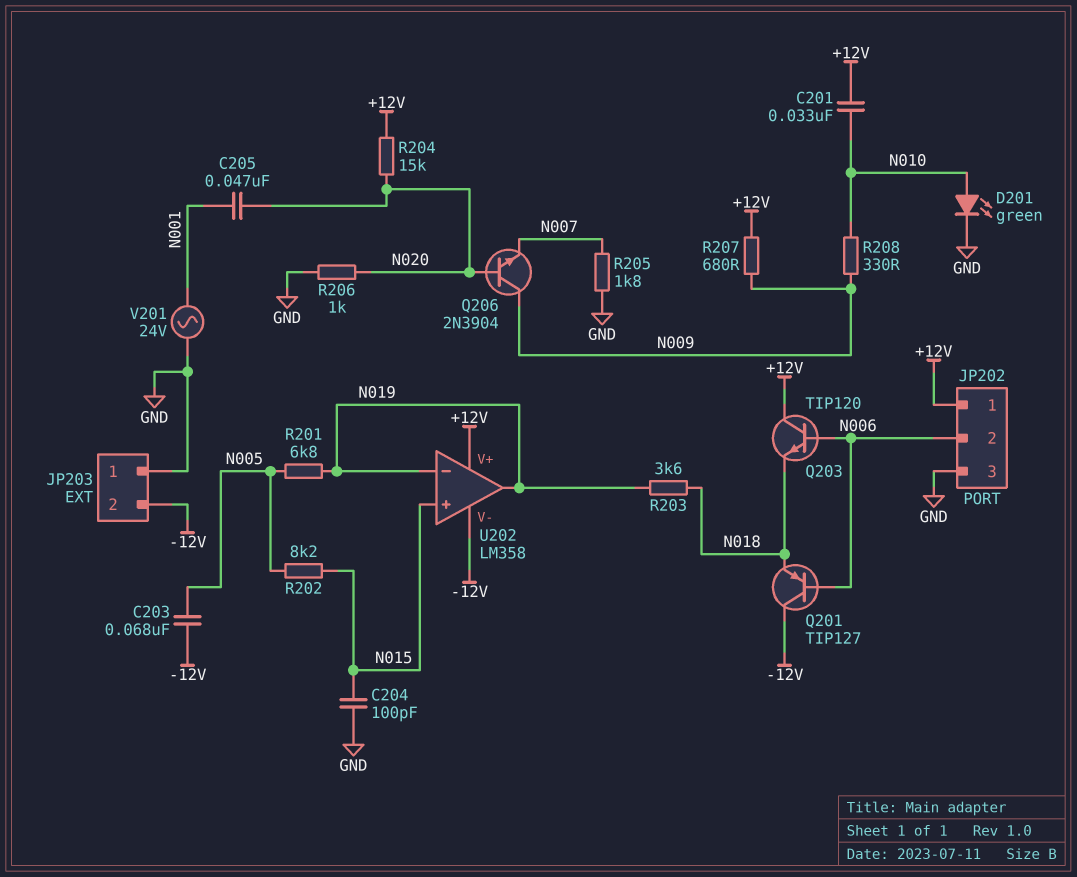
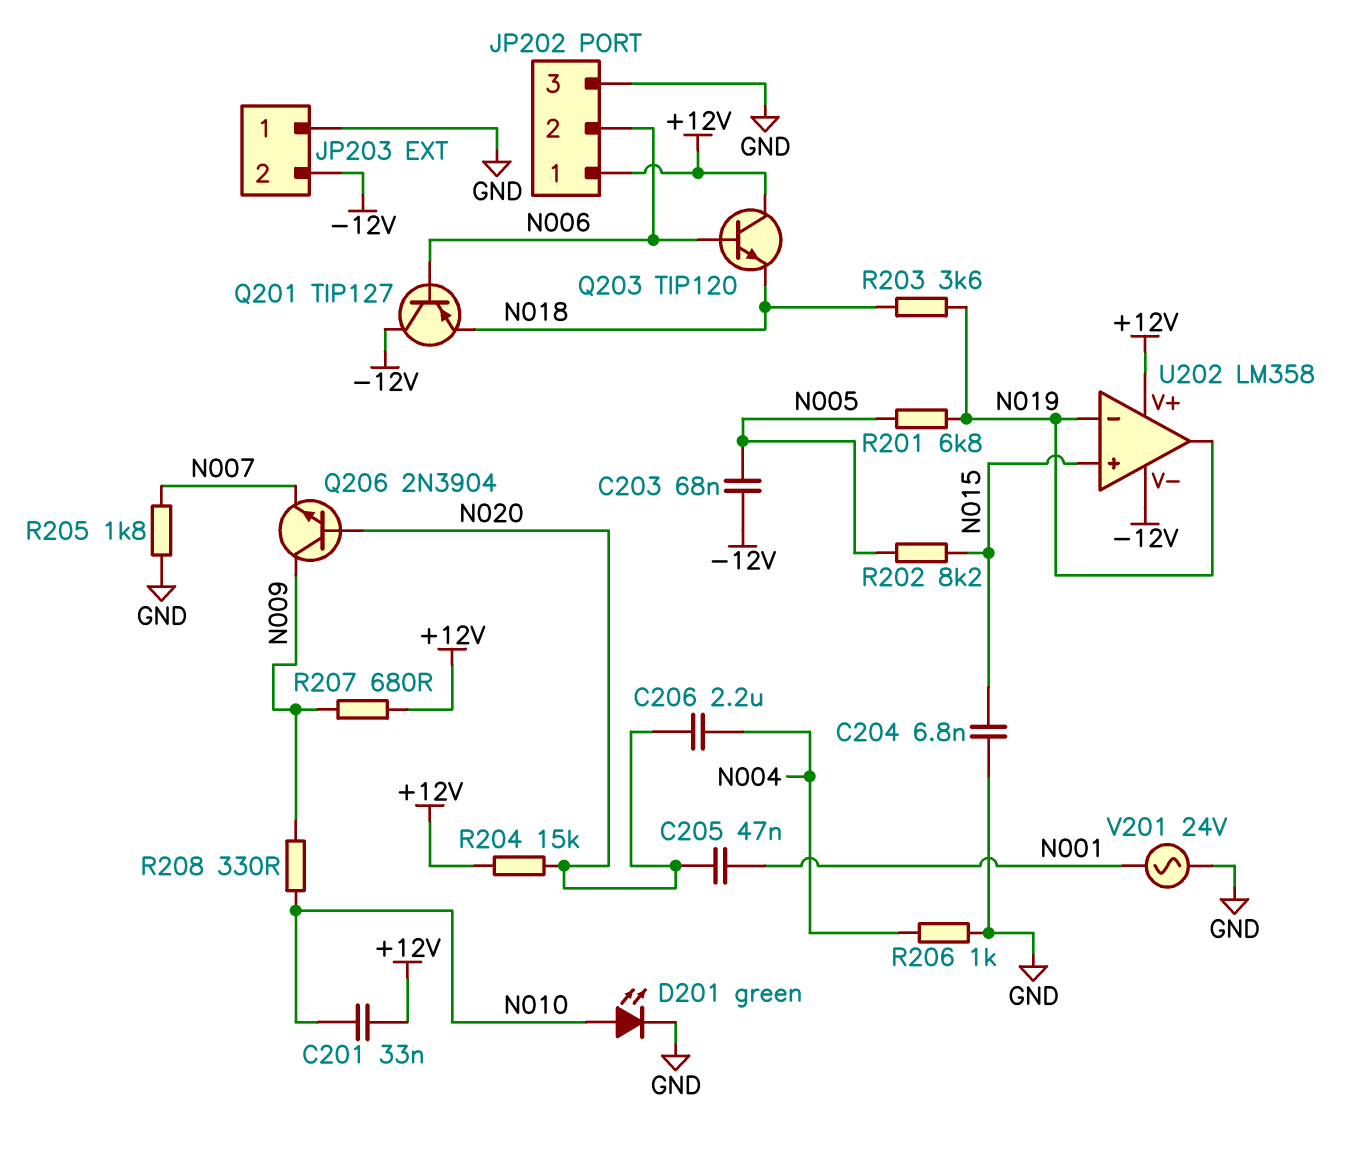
C204: 100pF (GND, N015) -> 6.8nF (GND, N015)
C206: none -> 2.2uF (N004, N020)
R206: 1k (GND, N020) -> 1k (GND, N004)

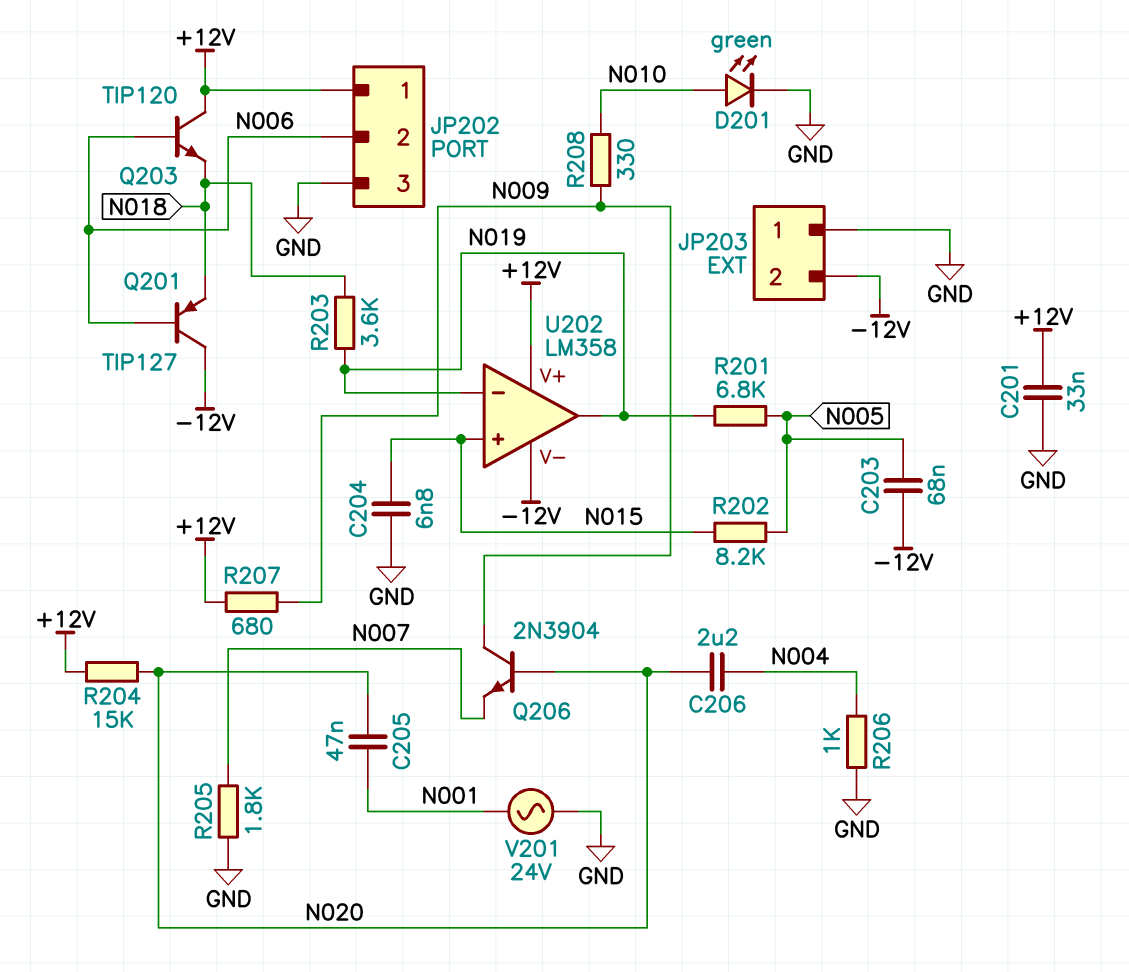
C201: 33nF (+12V, N010) -> 33nF (+12V, GND)

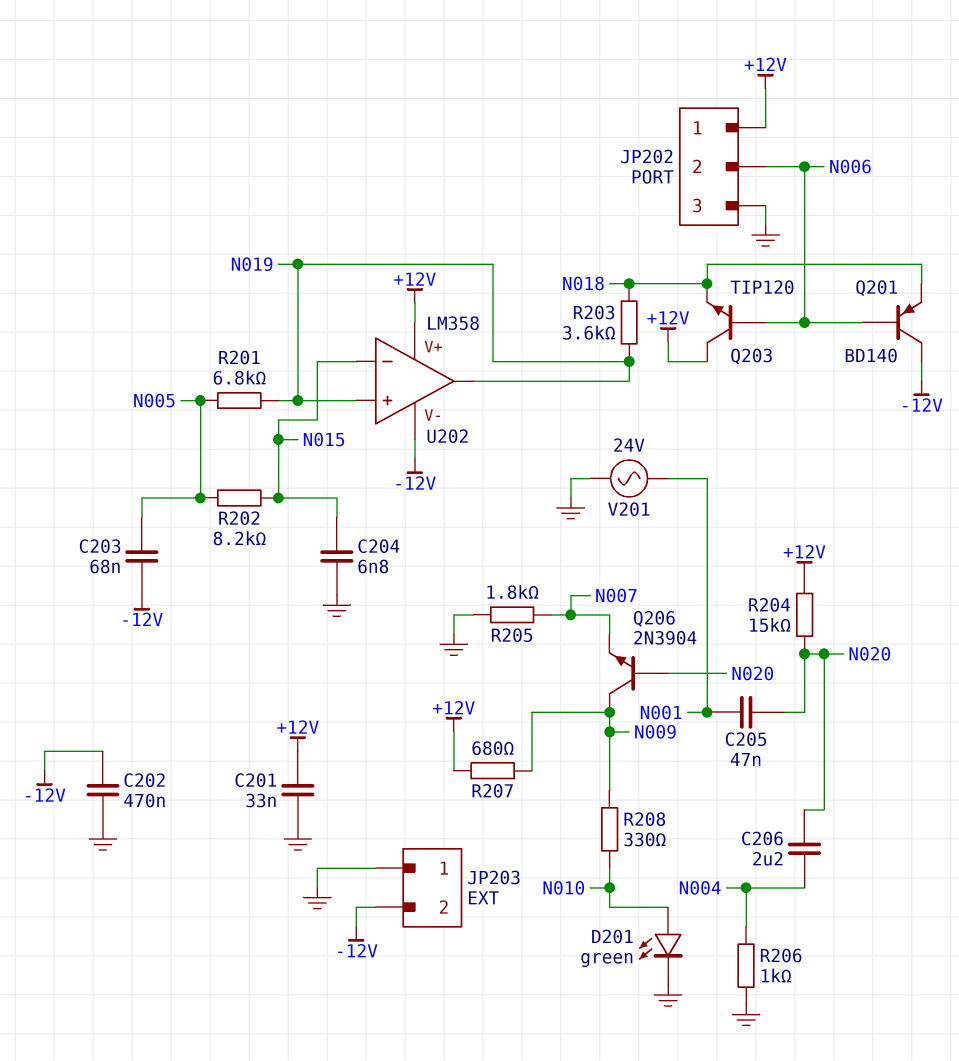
C202: none -> 470nF (-12V, GND)
Q201: PNP TIP127 (B N006, C -12V, E N018) -> PNP BD140 (B N006, C -12V, E N018)
U202 pin in+: N015 -> N019
U202 pin in-: N019 -> N015

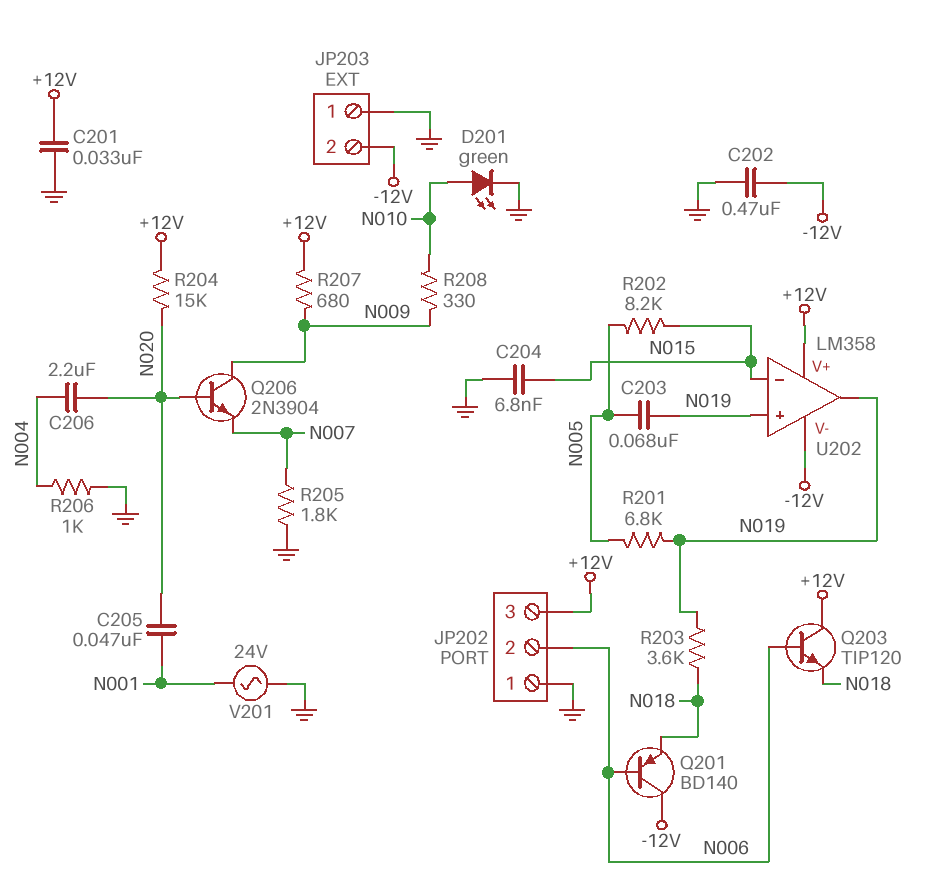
C203: 68nF (-12V, N005) -> 68nF (N005, N019)
JP202 pin 1: +12V -> GND
JP202 pin 3: GND -> +12V

